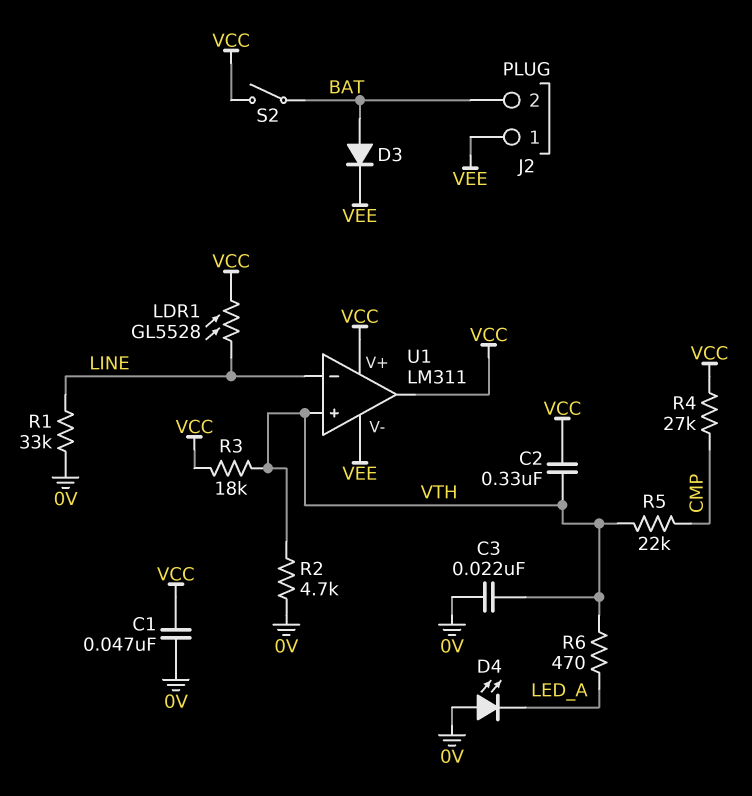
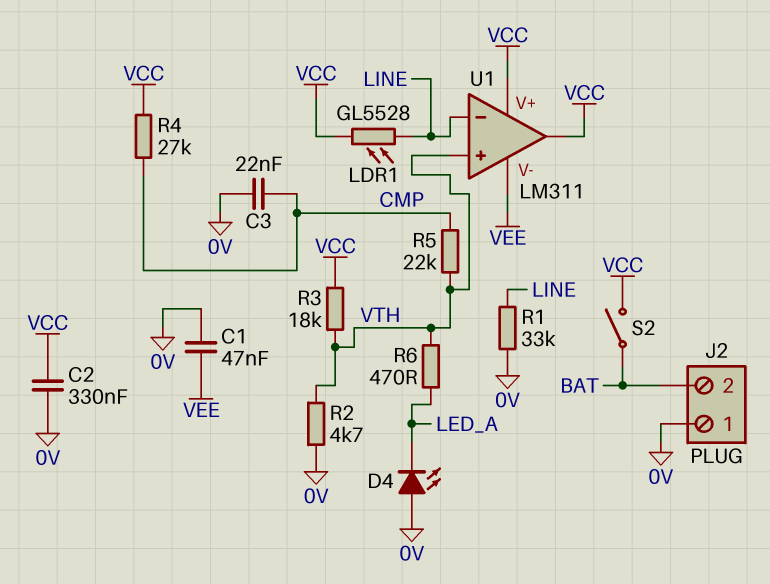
C1: 47nF (0V, VCC) -> 47nF (0V, VEE)
C2: 330nF (VCC, VTH) -> 330nF (0V, VCC)
C3: 22nF (0V, VTH) -> 22nF (0V, CMP)
D3: diode (A BAT, K VEE) -> none
J2 pin 1: VEE -> 0V

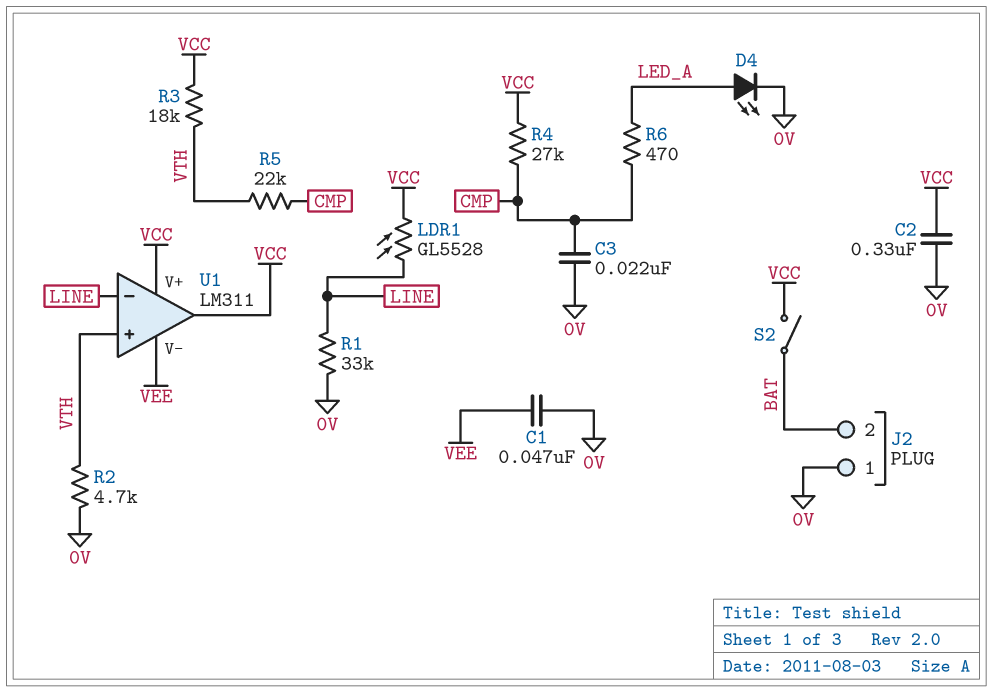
D4: LED (A 0V, K LED_A) -> LED (A LED_A, K 0V)
R6: 470 (LED_A, VTH) -> 470 (CMP, LED_A)

